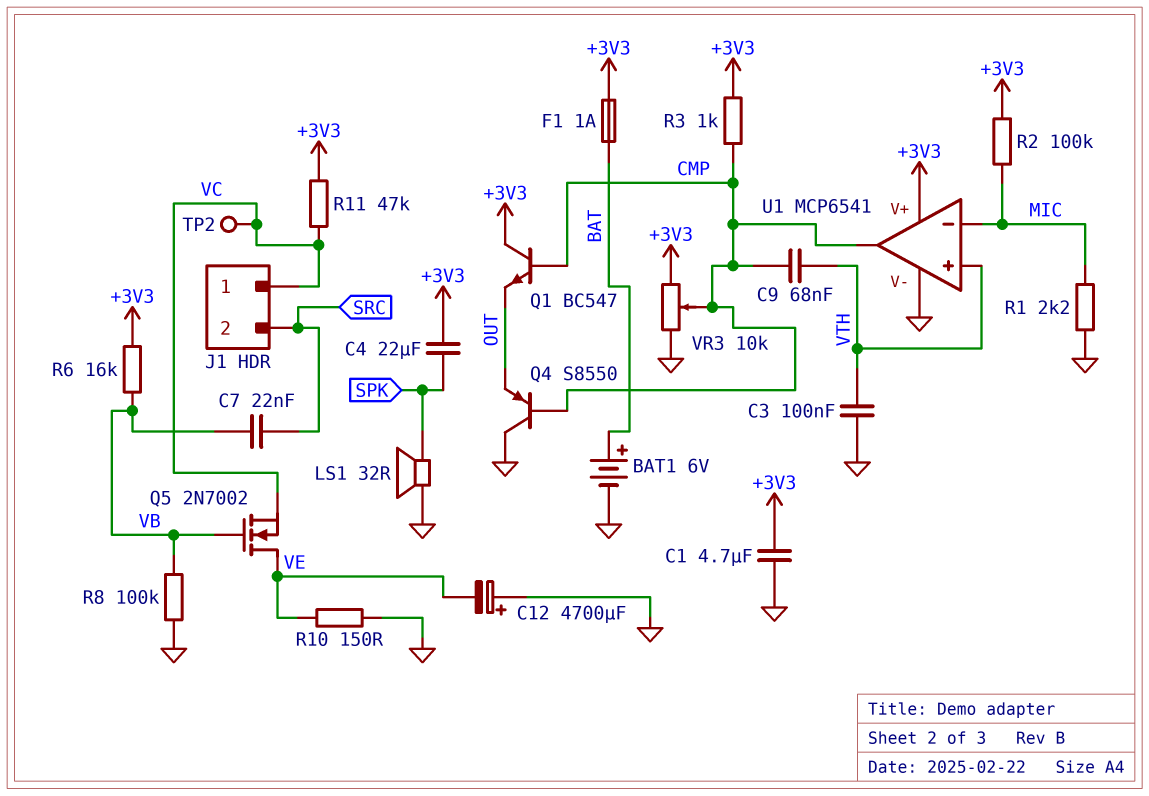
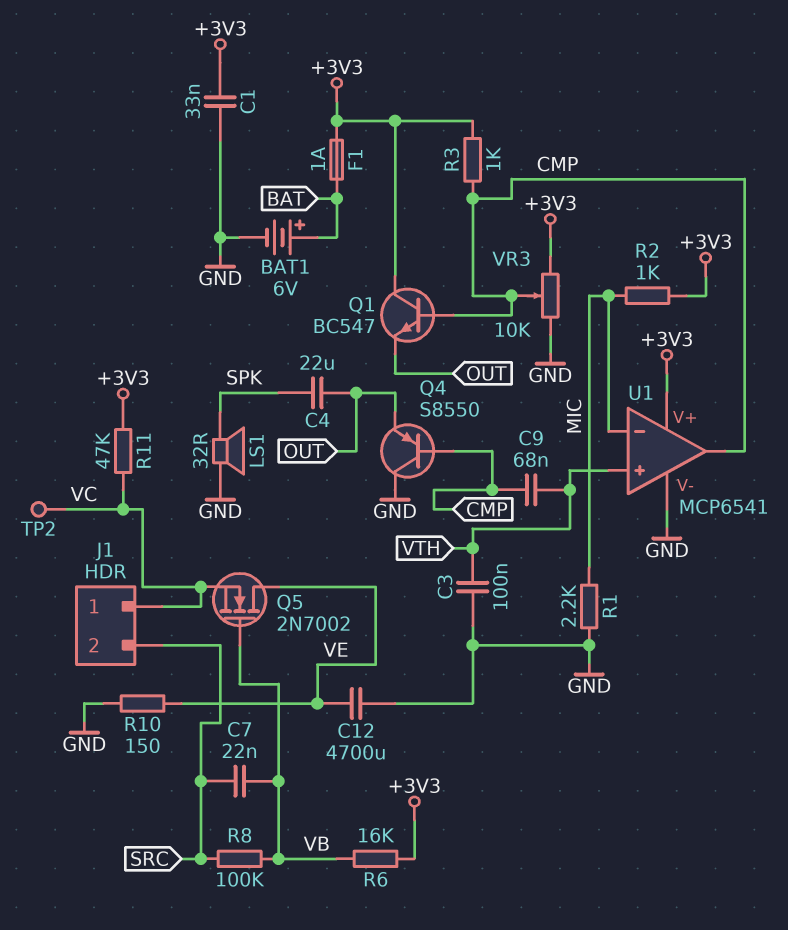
C1: 4.7uF (+3V3, GND) -> 33nF (+3V3, GND)
C4: 22uF (+3V3, SPK) -> 22uF (OUT, SPK)
C12: 4700uF (plus GND, minus VE) -> 4700uF (GND, VE)
R2: 100k (+3V3, MIC) -> 1k (+3V3, MIC)
R8: 100k (GND, VB) -> 100k (SRC, VB)

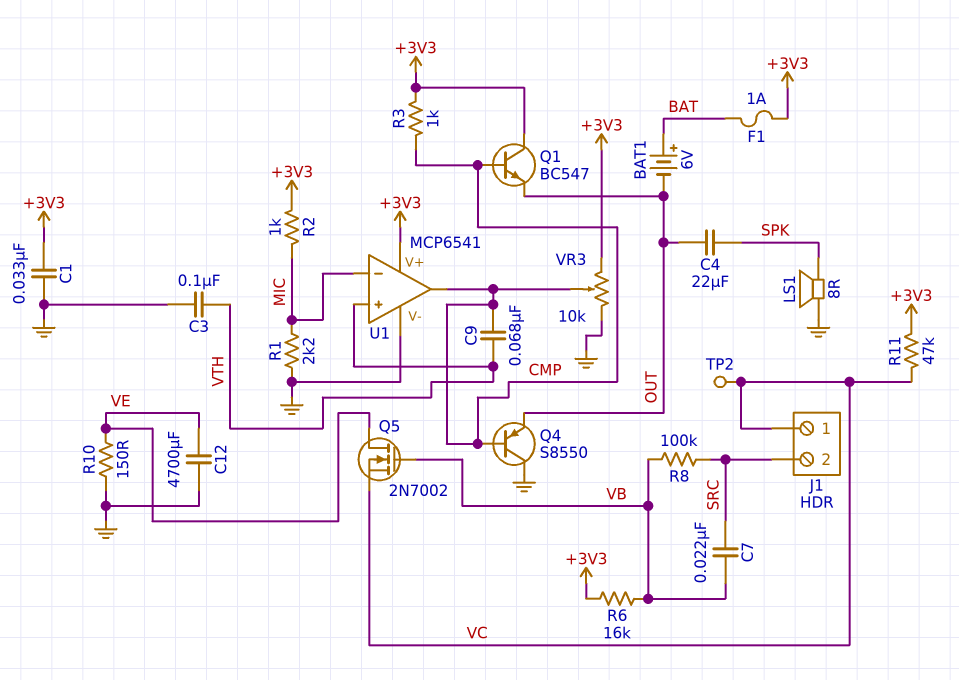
BAT1: 6V (plus BAT, minus GND) -> 6V (plus BAT, minus OUT)
LS1: speaker 32R (GND, SPK) -> speaker 8R (GND, SPK)

